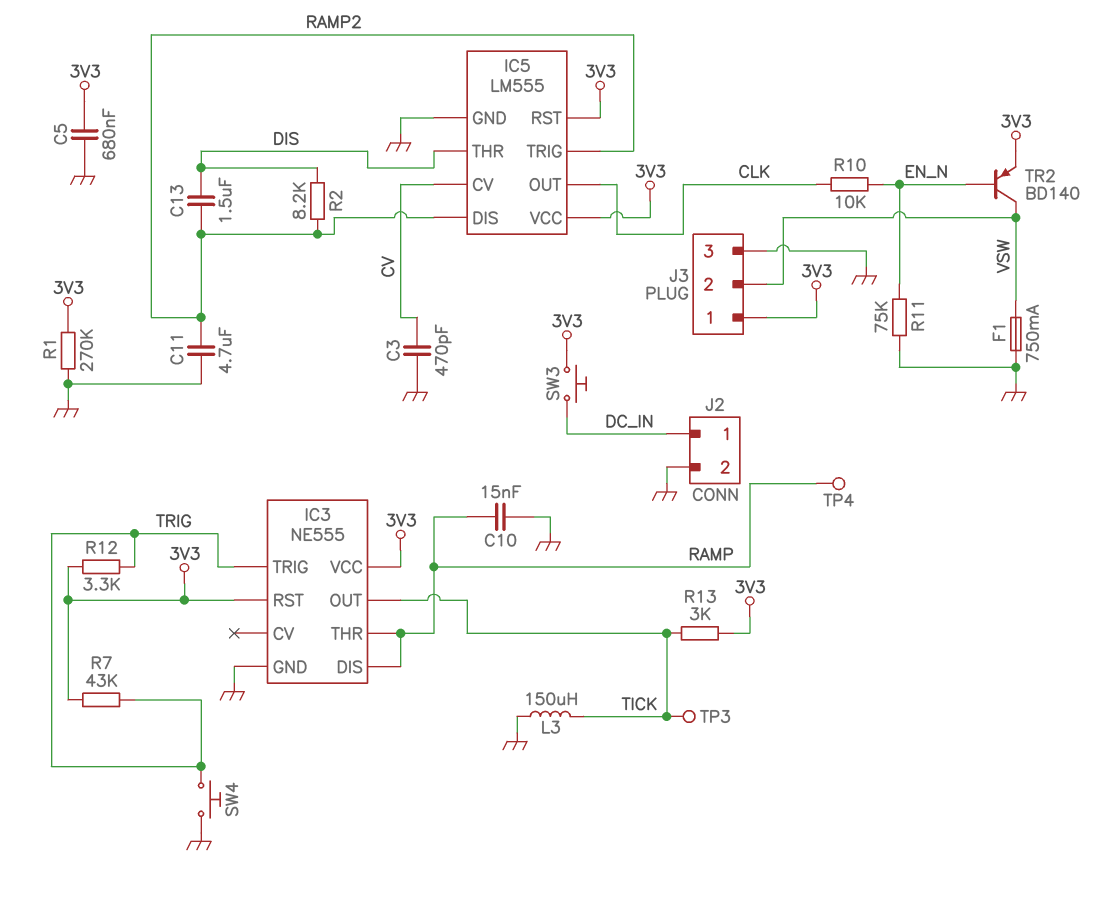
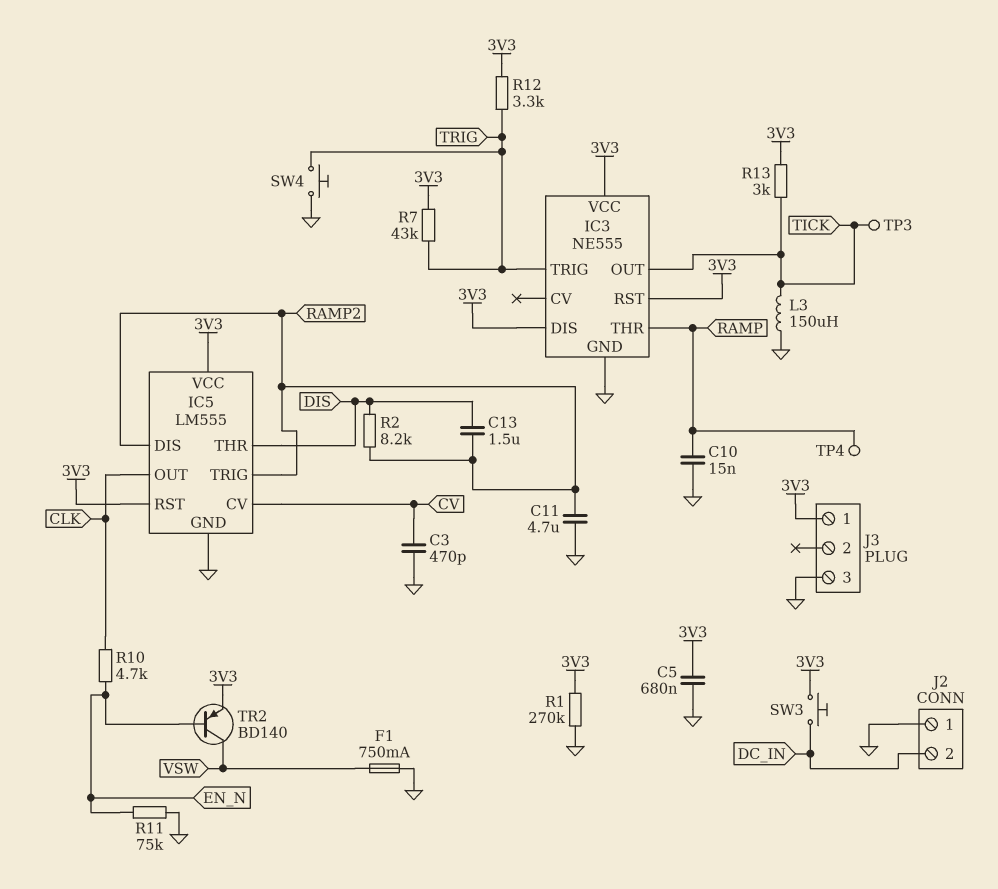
IC3 pin DIS: RAMP -> 3V3
J2 pin 1: DC_IN -> GND
J2 pin 2: GND -> DC_IN
J3 pin 2: VSW -> none
R10: 10k (CLK, EN_N) -> 4.7k (CLK, EN_N)

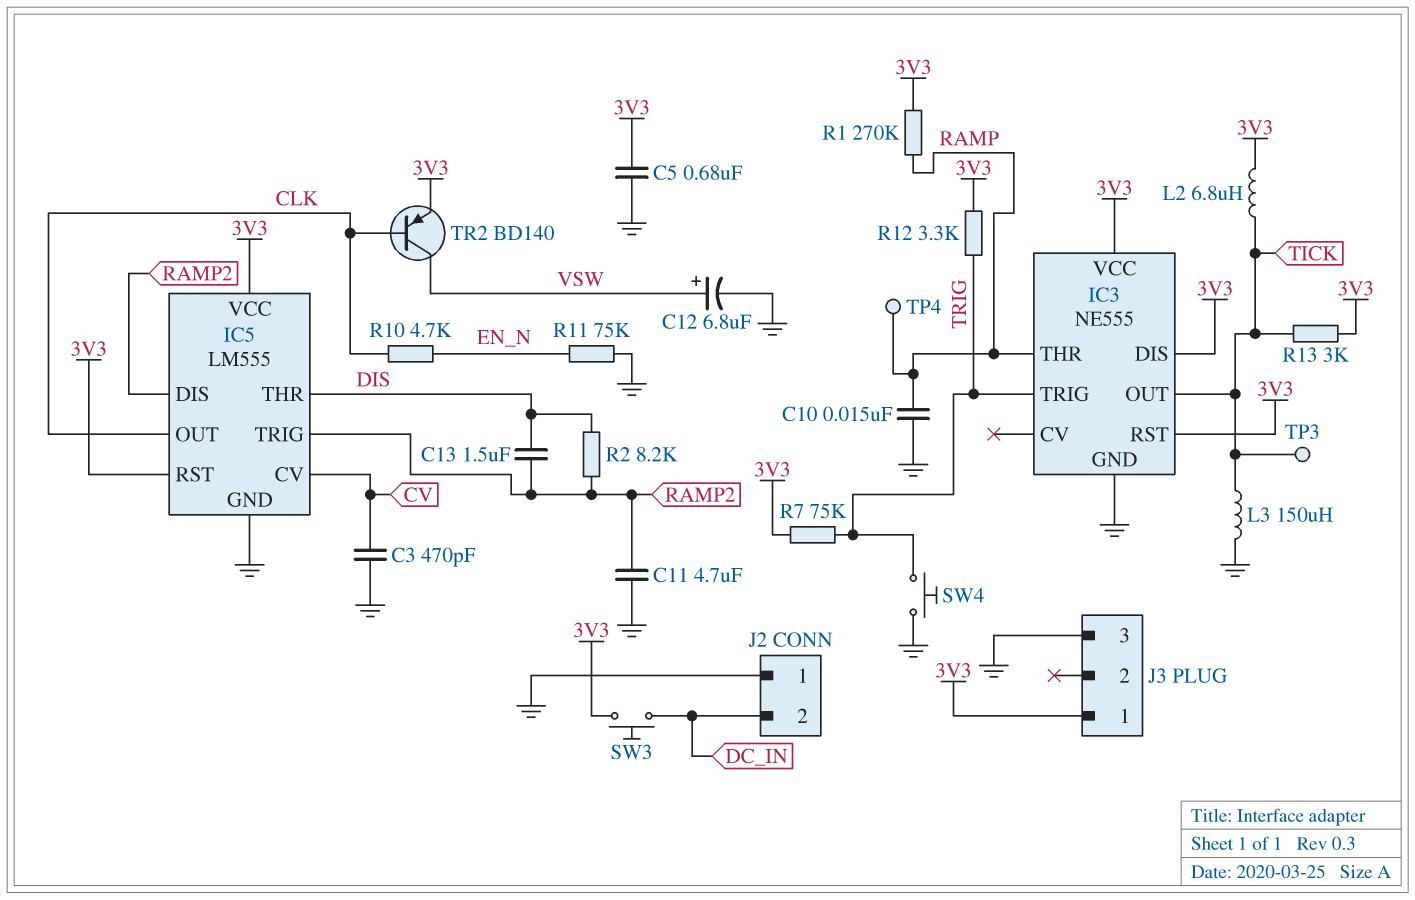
C12: none -> 6.8uF (plus VSW, minus GND)
F1: 750mA (GND, VSW) -> none
L2: none -> 6.8uH (3V3, TICK)
R1: 270k (3V3, GND) -> 270k (3V3, RAMP)
R7: 43k (3V3, TRIG) -> 75k (3V3, TRIG)
TR2: PNP BD140 (B EN_N, C VSW, E 3V3) -> PNP BD140 (B CLK, C VSW, E 3V3)

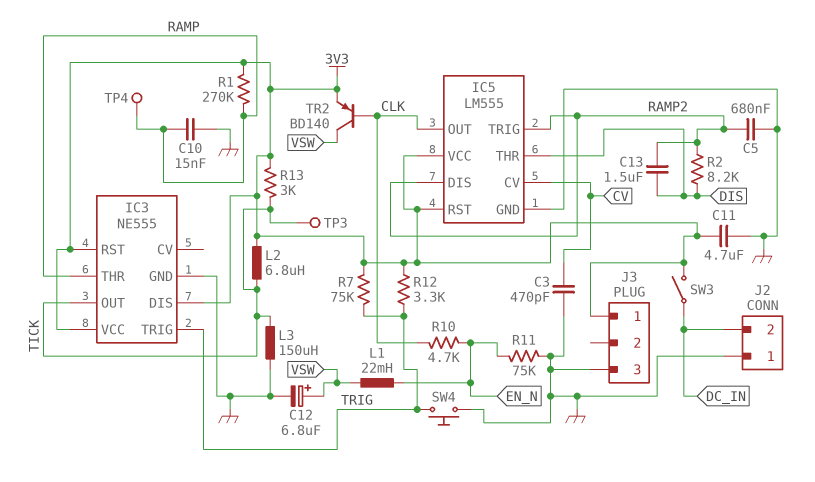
C5: 680nF (3V3, GND) -> 680nF (GND, RAMP2)
C11: 4.7uF (GND, RAMP2) -> 4.7uF (3V3, GND)
L1: none -> 22mH (EN_N, VSW)
SW3: button (3V3, DC_IN) -> switch (3V3, DC_IN)

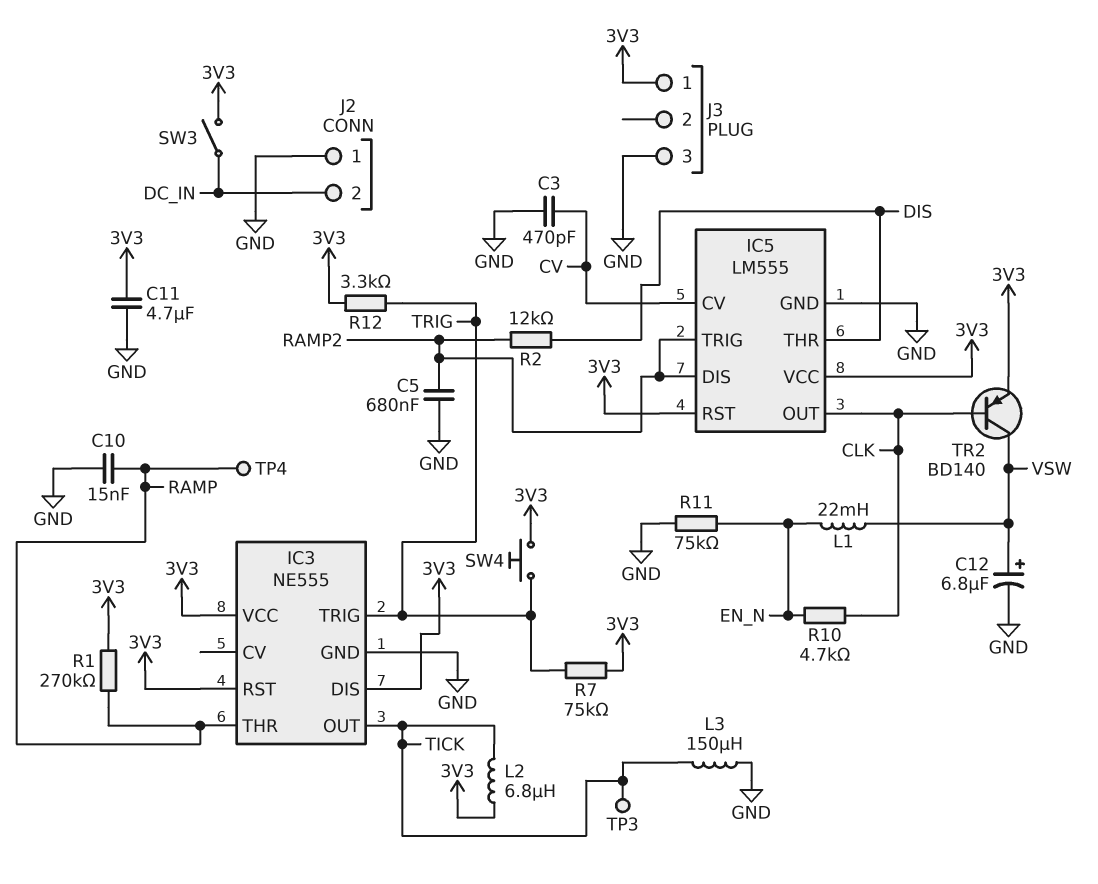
C13: 1.5uF (DIS, RAMP2) -> none
R2: 8.2k (DIS, RAMP2) -> 12k (DIS, RAMP2)
R13: 3k (3V3, TICK) -> none
SW4: button (GND, TRIG) -> button (3V3, TRIG)

